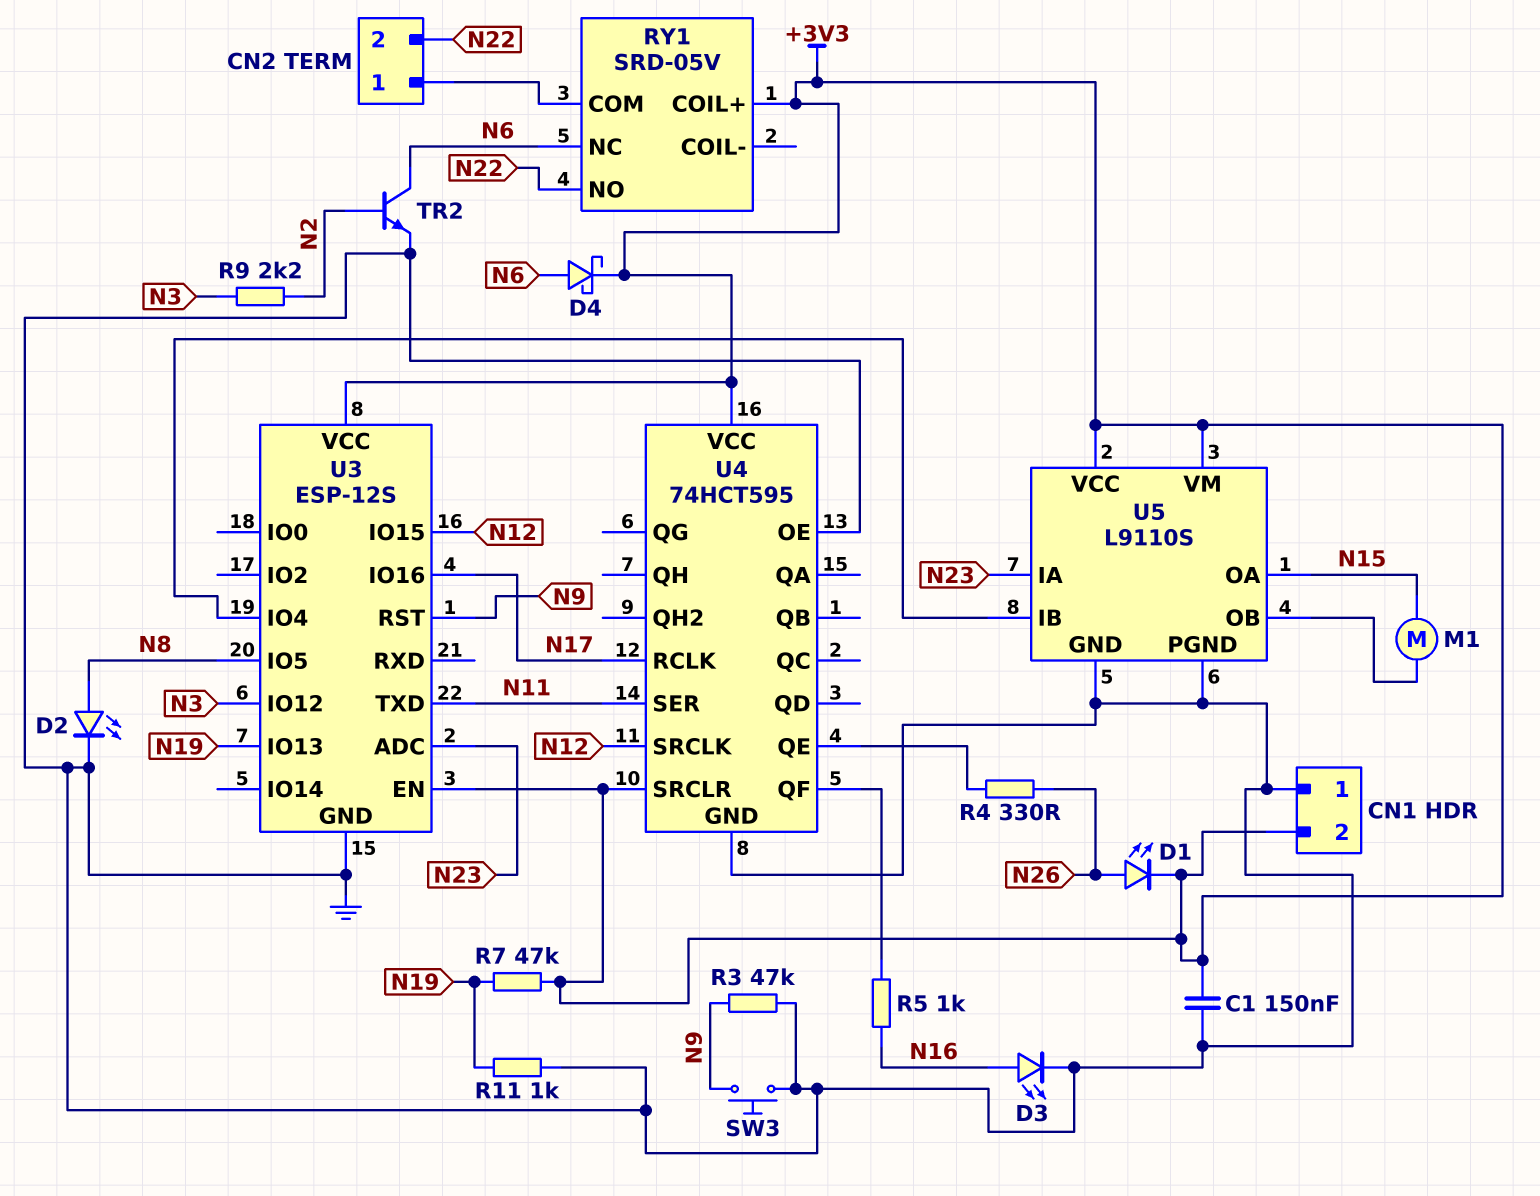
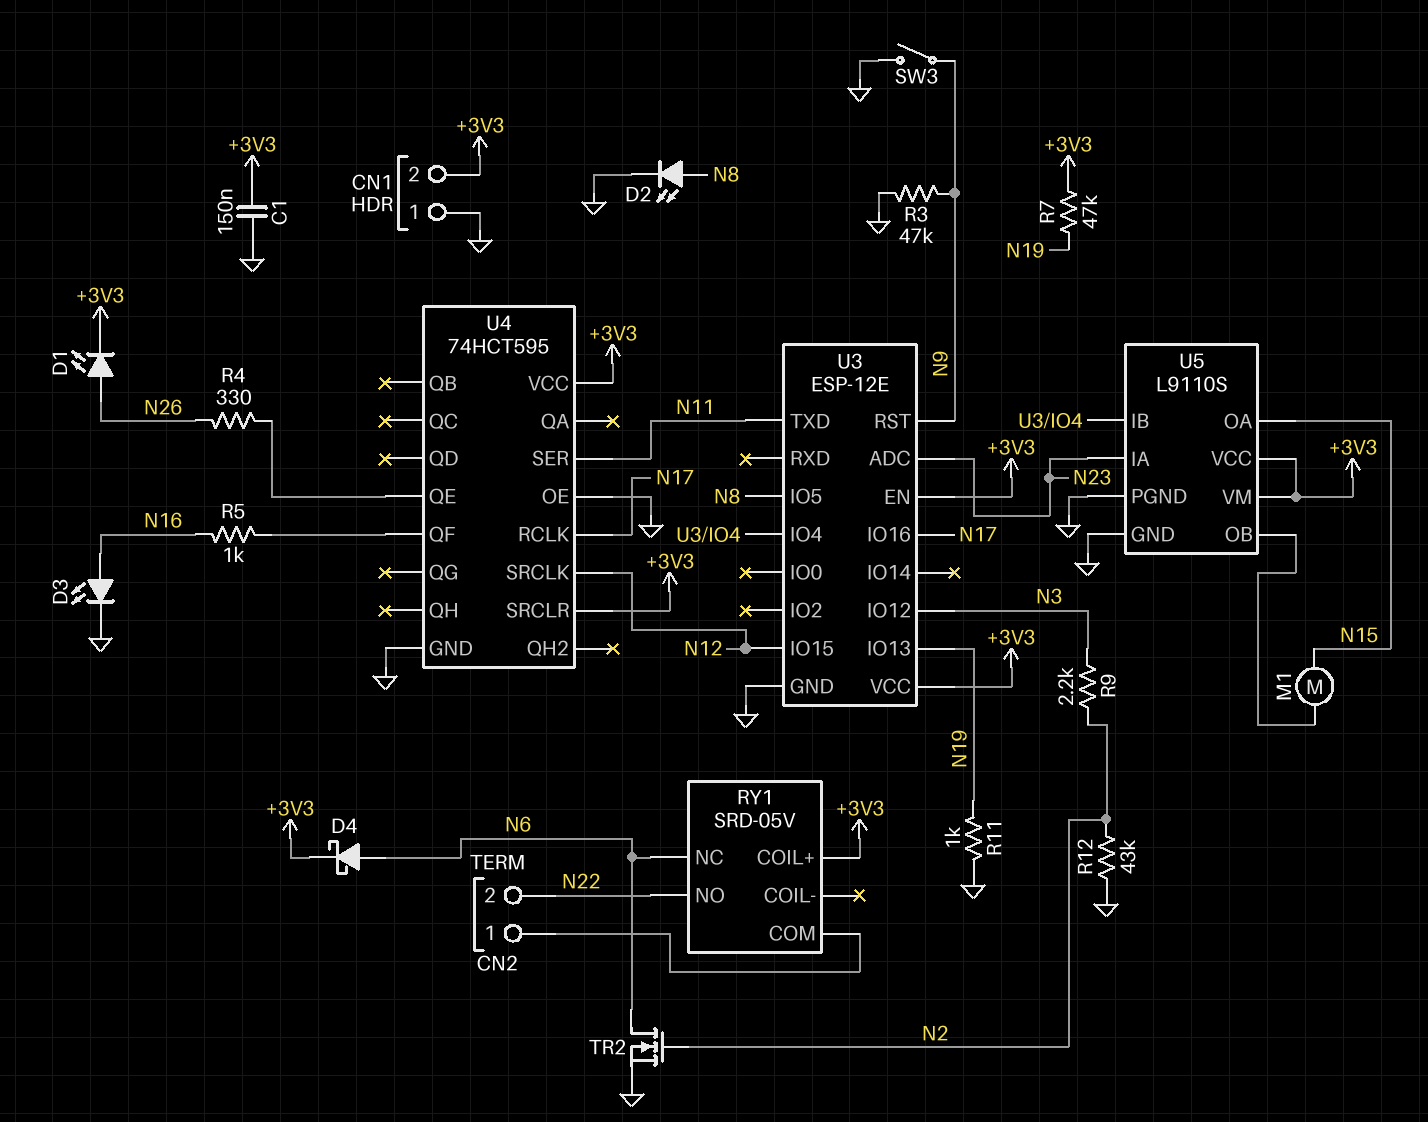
R12: none -> 43k (GND, N2)
SW3: button (GND, N9) -> switch (GND, N9)
TR2: NPN (B N2, C N6, E GND) -> NMOS (G N2, D N6, S GND)
U3: ESP-12S -> ESP-12E

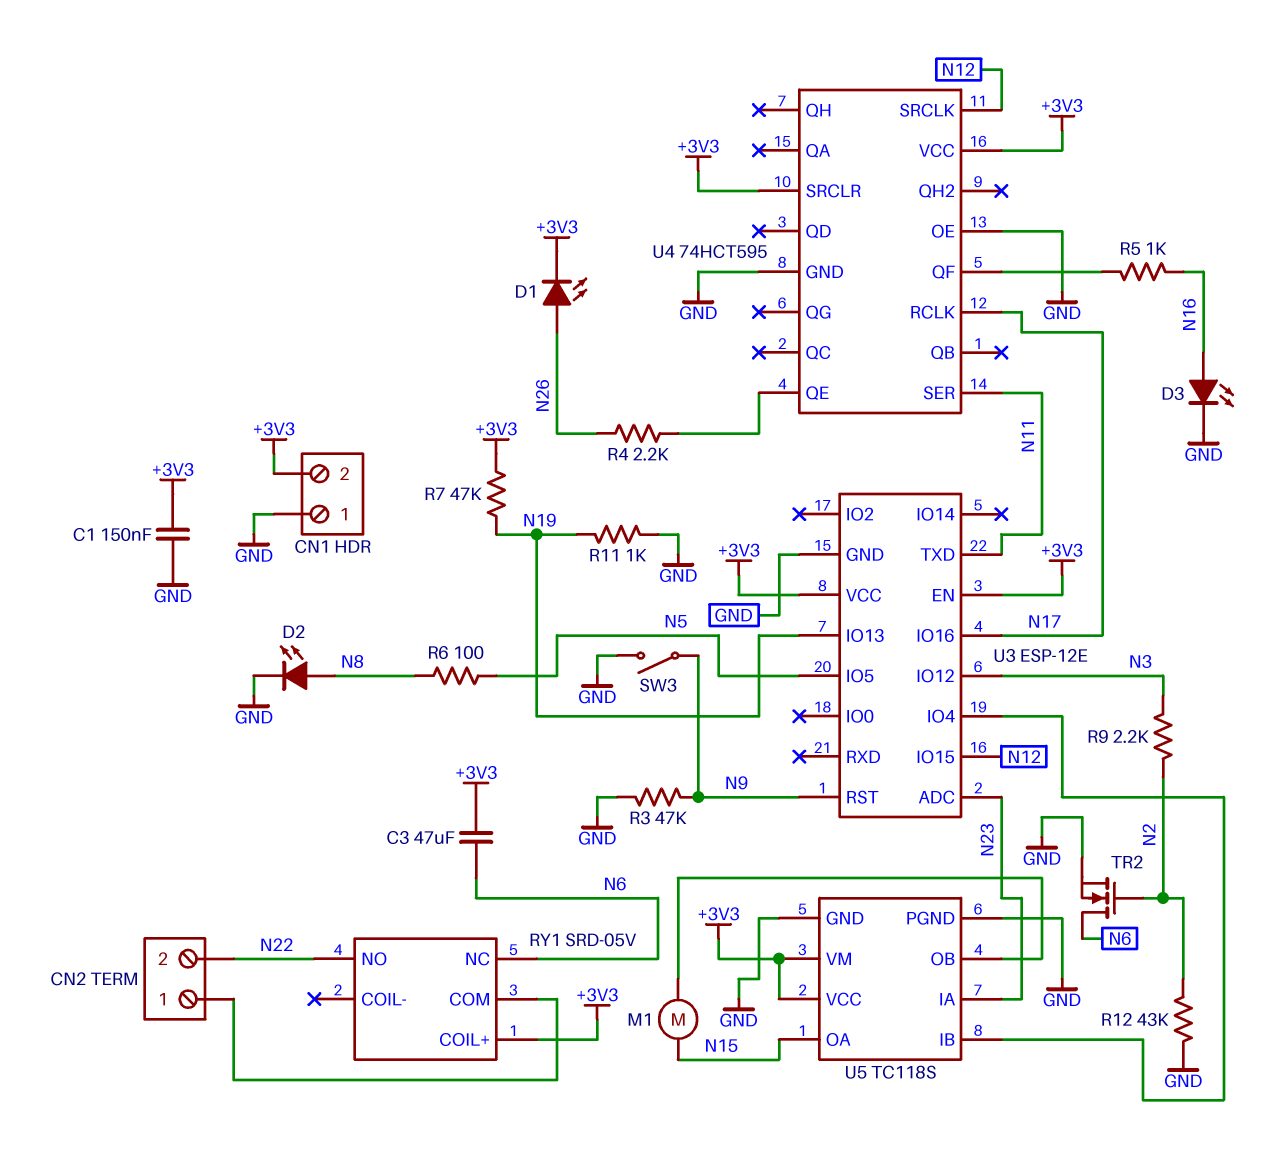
C3: none -> 47uF (+3V3, N6)
D4: schottky (A N6, K +3V3) -> none
R4: 330 (N26, U4/QE) -> 2.2k (N26, U4/QE)
R6: none -> 100 (N5, N8)
U3 pin IO5: N8 -> N5
U5: L9110S -> TC118S

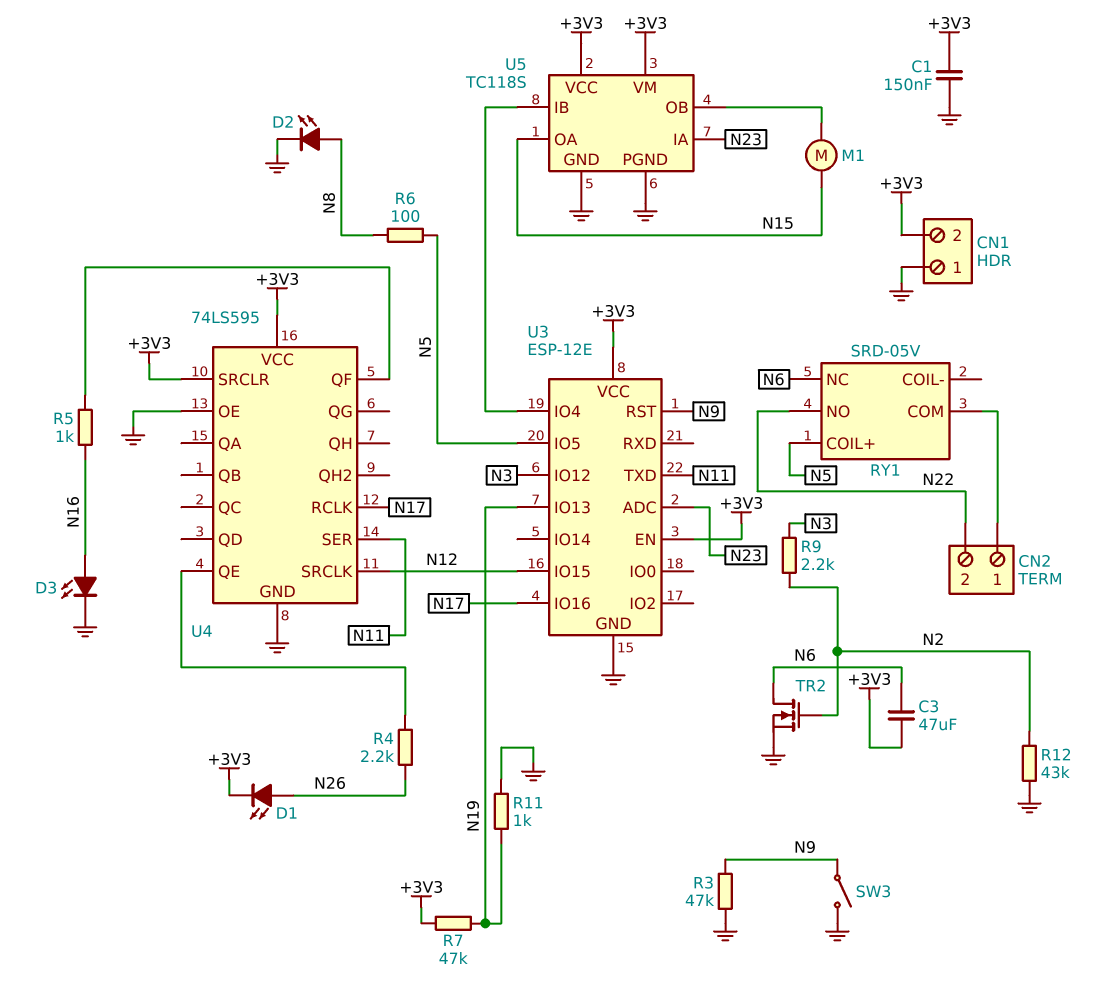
RY1 pin COIL+: +3V3 -> N5
U4: 74HCT595 -> 74LS595

